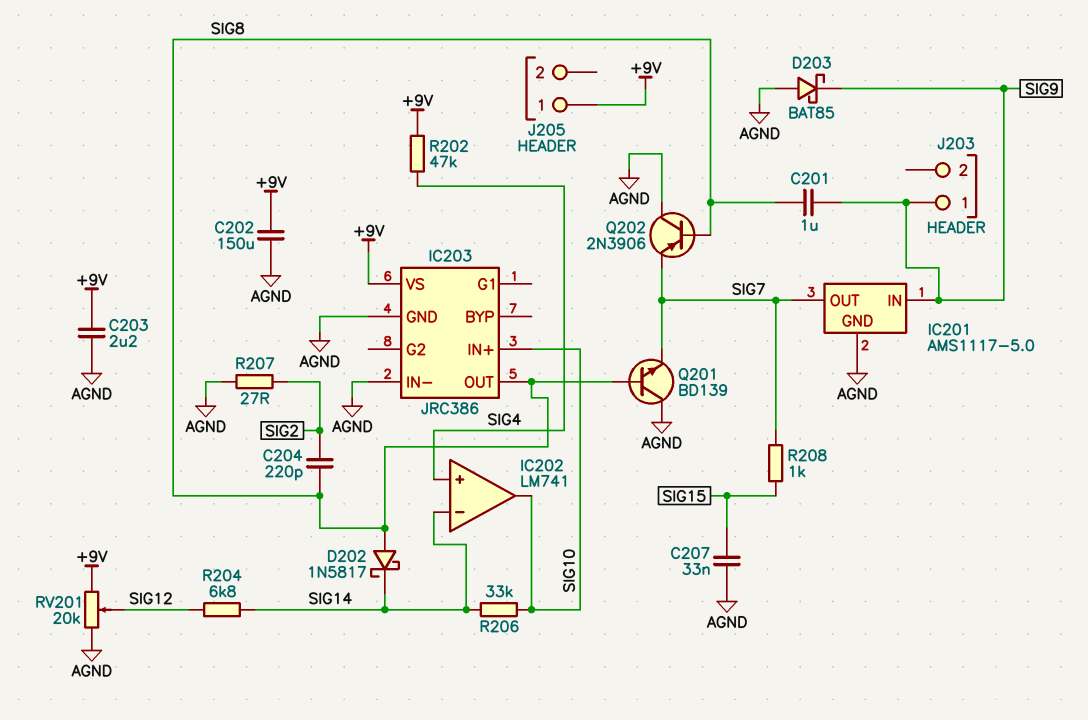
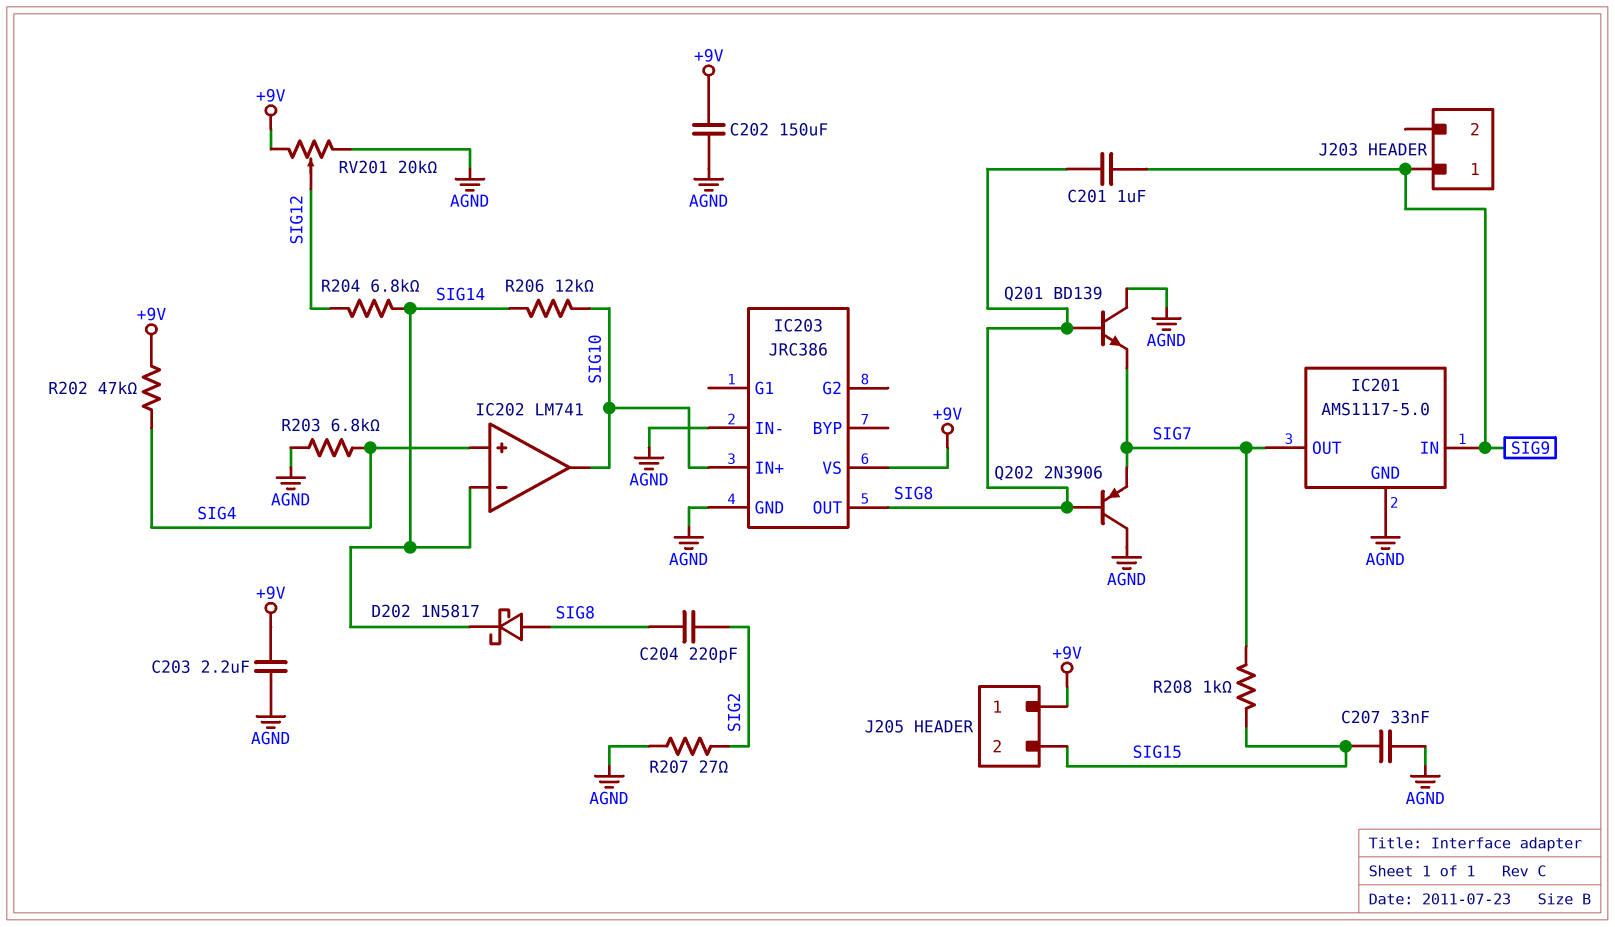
D203: schottky BAT85 (A AGND, K SIG9) -> none
J205 pin 2: none -> SIG15
R203: none -> 6.8k (AGND, SIG4)
R206: 33k (SIG10, SIG14) -> 12k (SIG10, SIG14)

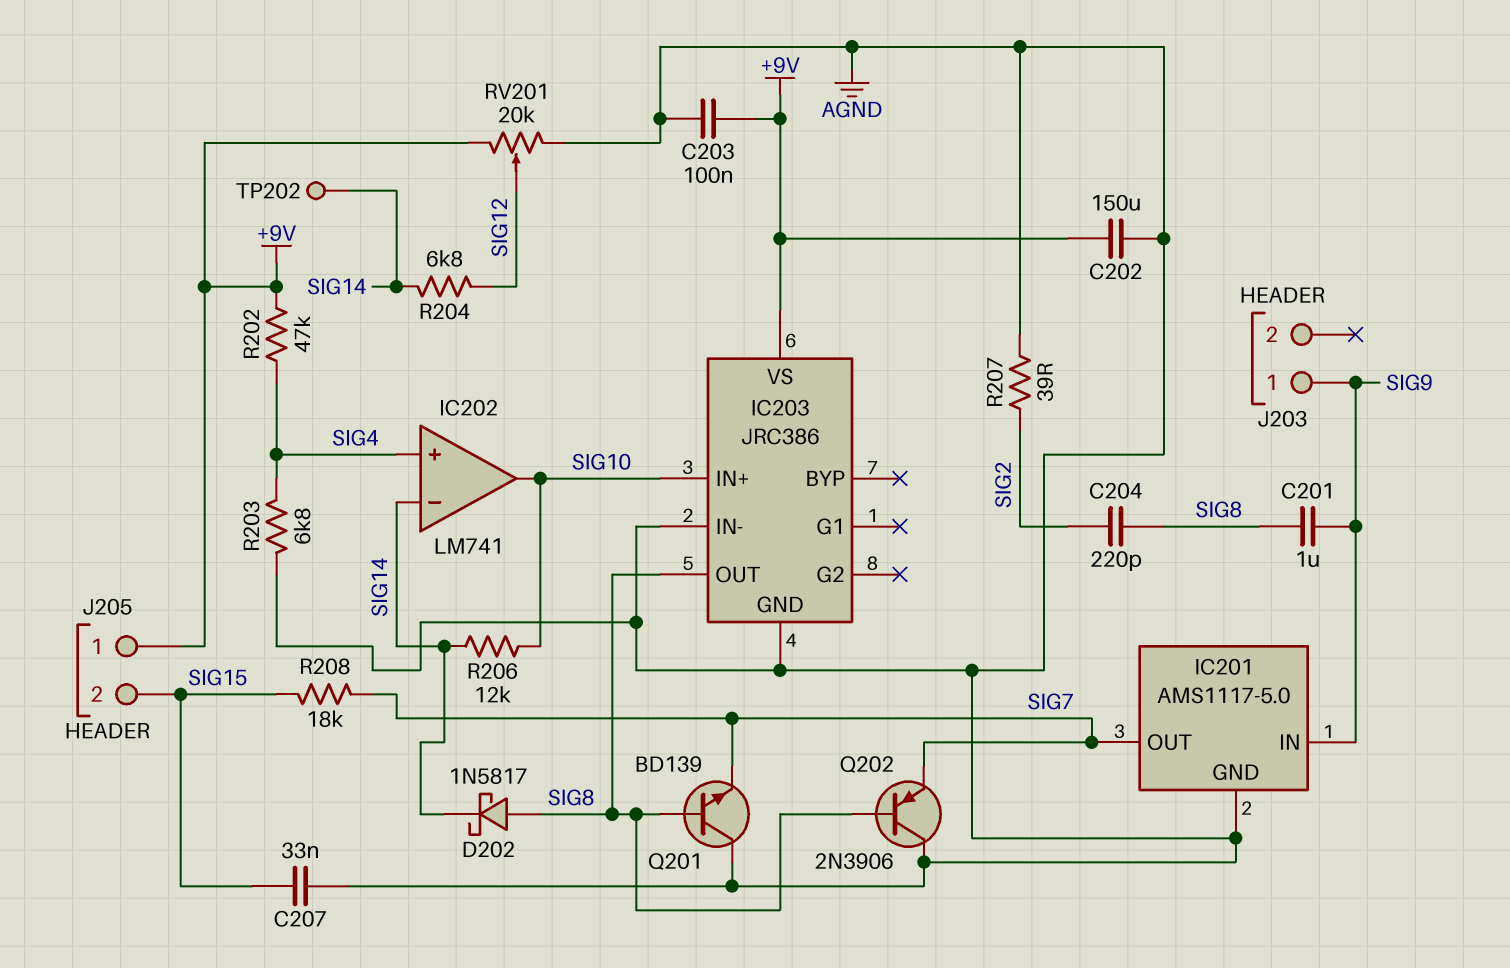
C203: 2.2uF (+9V, AGND) -> 100nF (+9V, AGND)
R207: 27 (AGND, SIG2) -> 39 (AGND, SIG2)
R208: 1k (SIG7, SIG15) -> 18k (SIG7, SIG15)
TP202: none -> test point (SIG14)

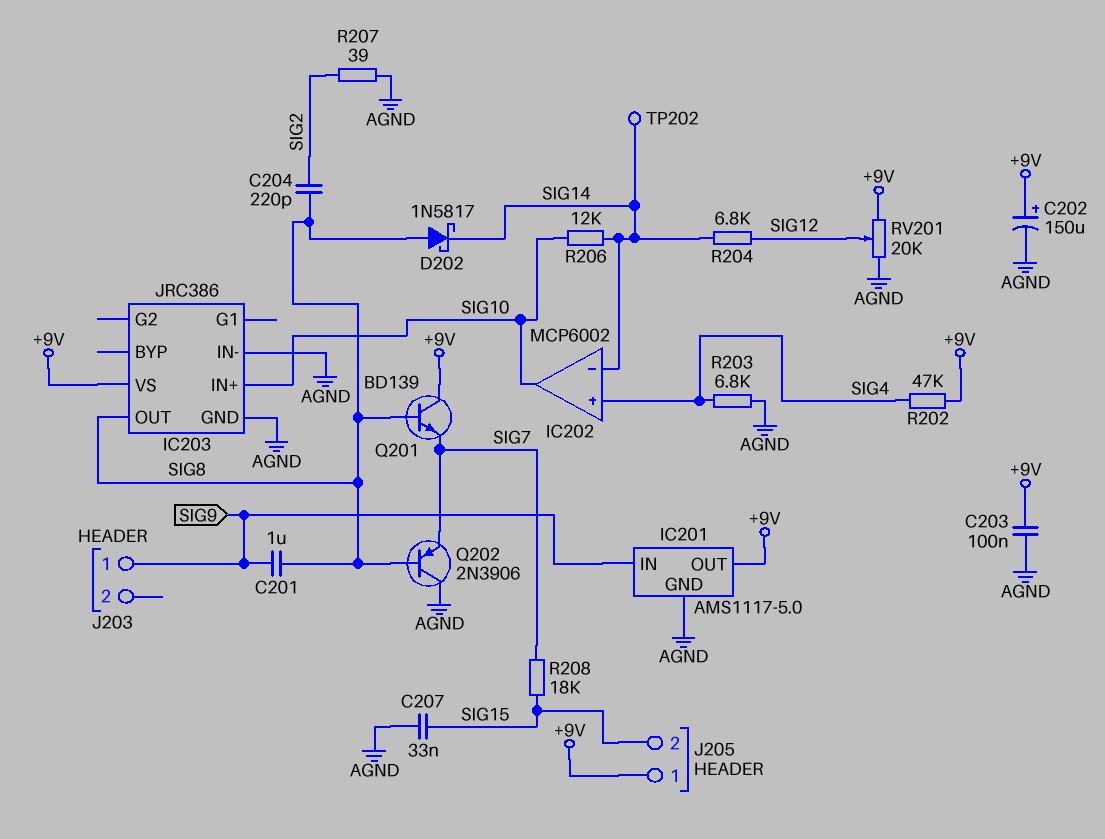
C202: 150uF (+9V, AGND) -> 150uF (plus +9V, minus AGND)
IC201 pin OUT: SIG7 -> +9V
IC202: LM741 -> MCP6002
Q201: NPN BD139 (B SIG8, C AGND, E SIG7) -> NPN BD139 (B SIG8, C +9V, E SIG7)

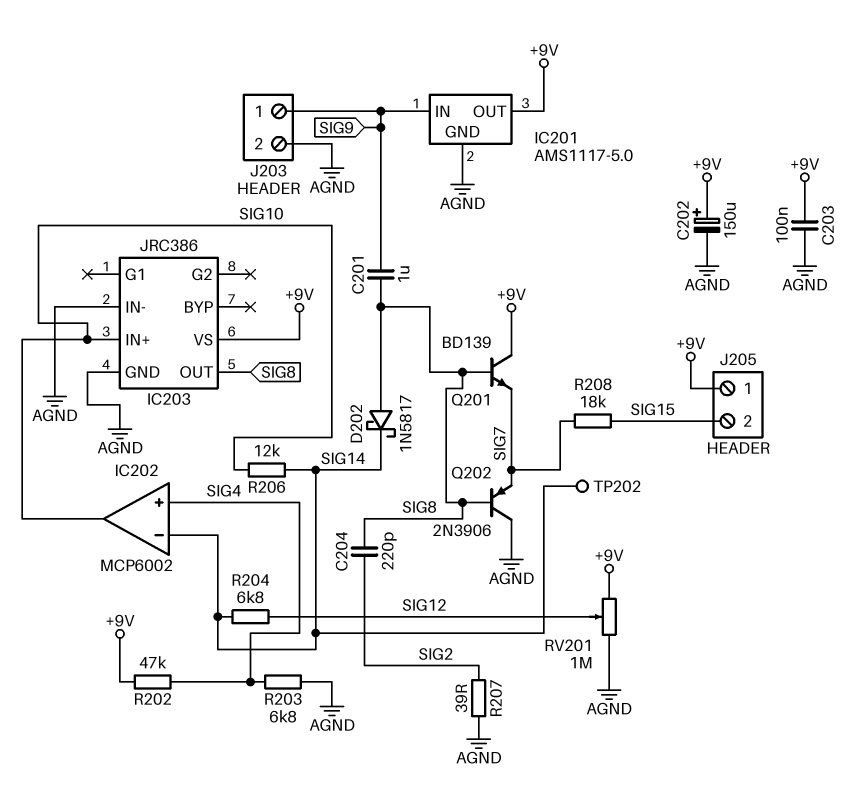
C207: 33nF (AGND, SIG15) -> none
J203 pin 2: none -> AGND
RV201: 20k (+9V, AGND, wiper SIG12) -> 1M (+9V, AGND, wiper SIG12)

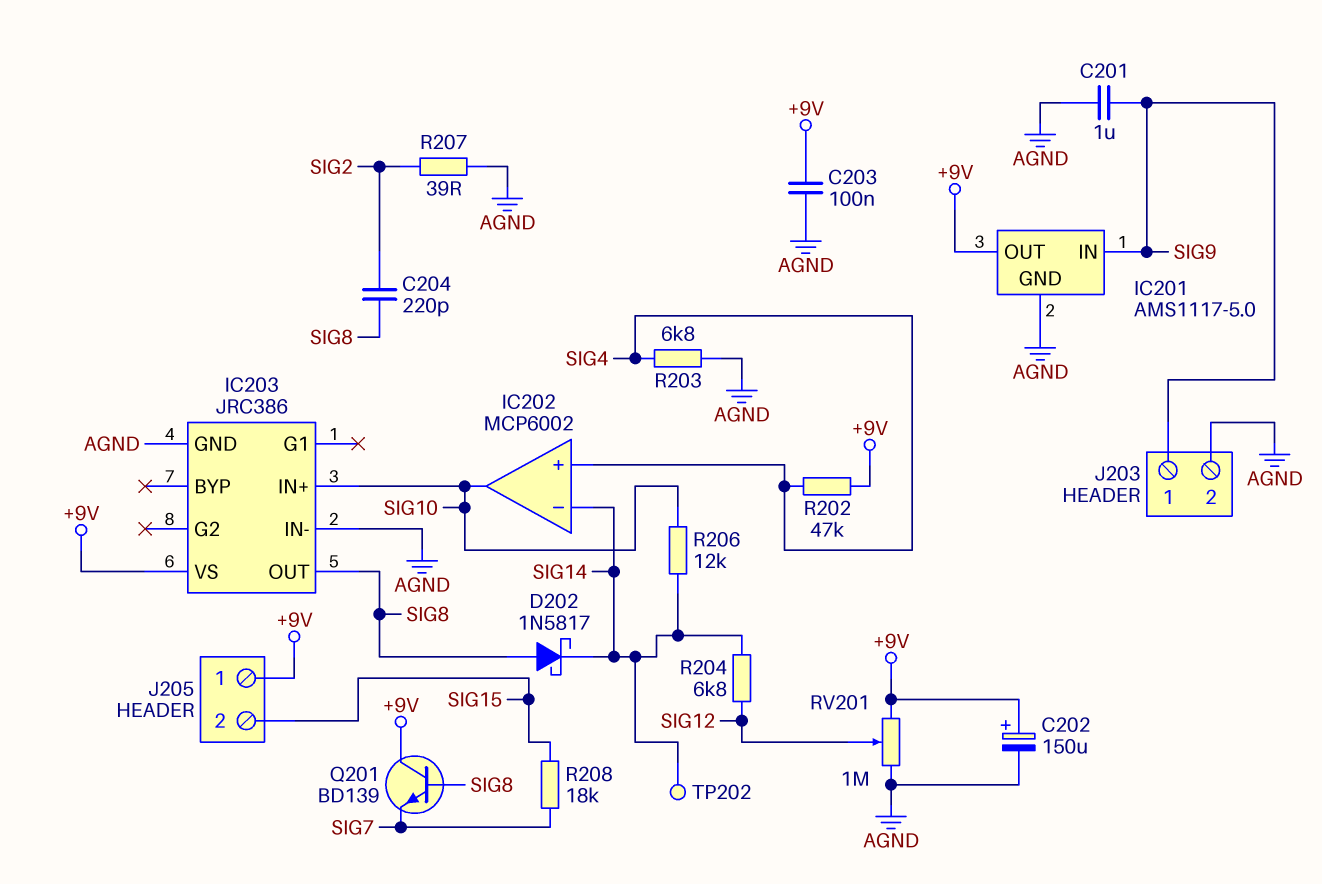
C201: 1uF (SIG8, SIG9) -> 1uF (AGND, SIG9)
Q202: PNP 2N3906 (B SIG8, C AGND, E SIG7) -> none

